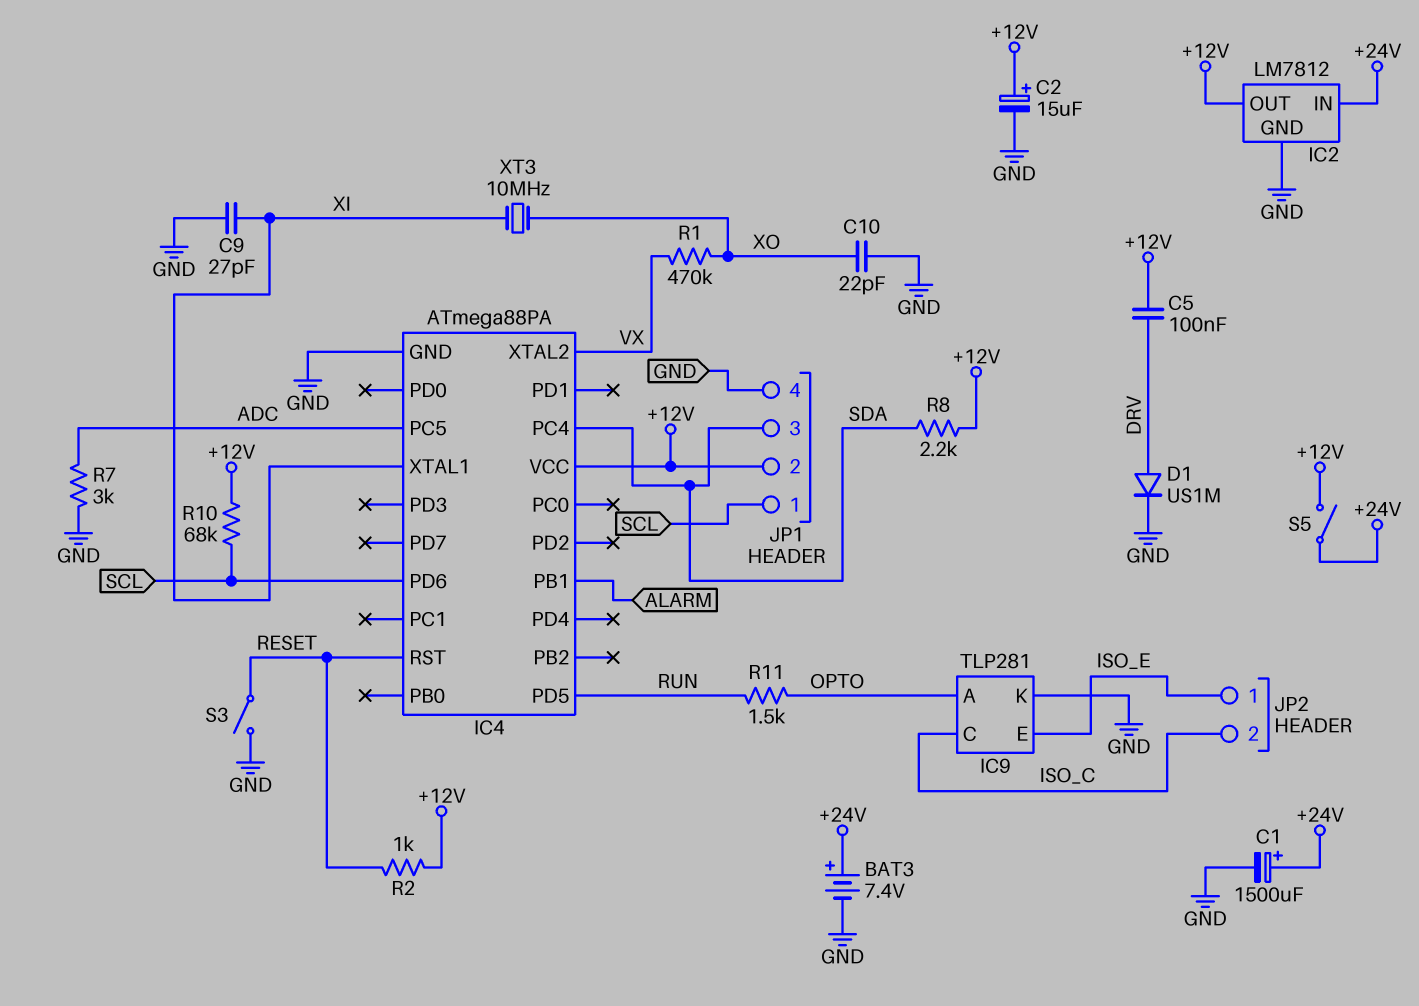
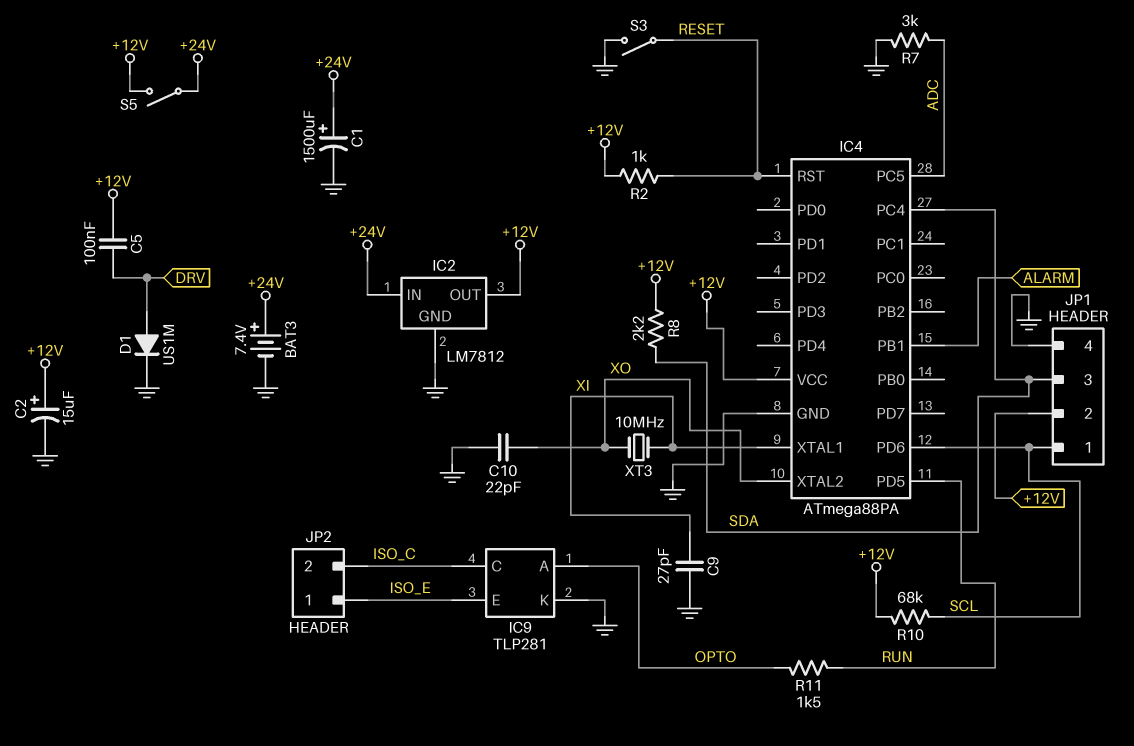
IC4 pin XTAL2: VX -> XO
R1: 470k (VX, XO) -> none

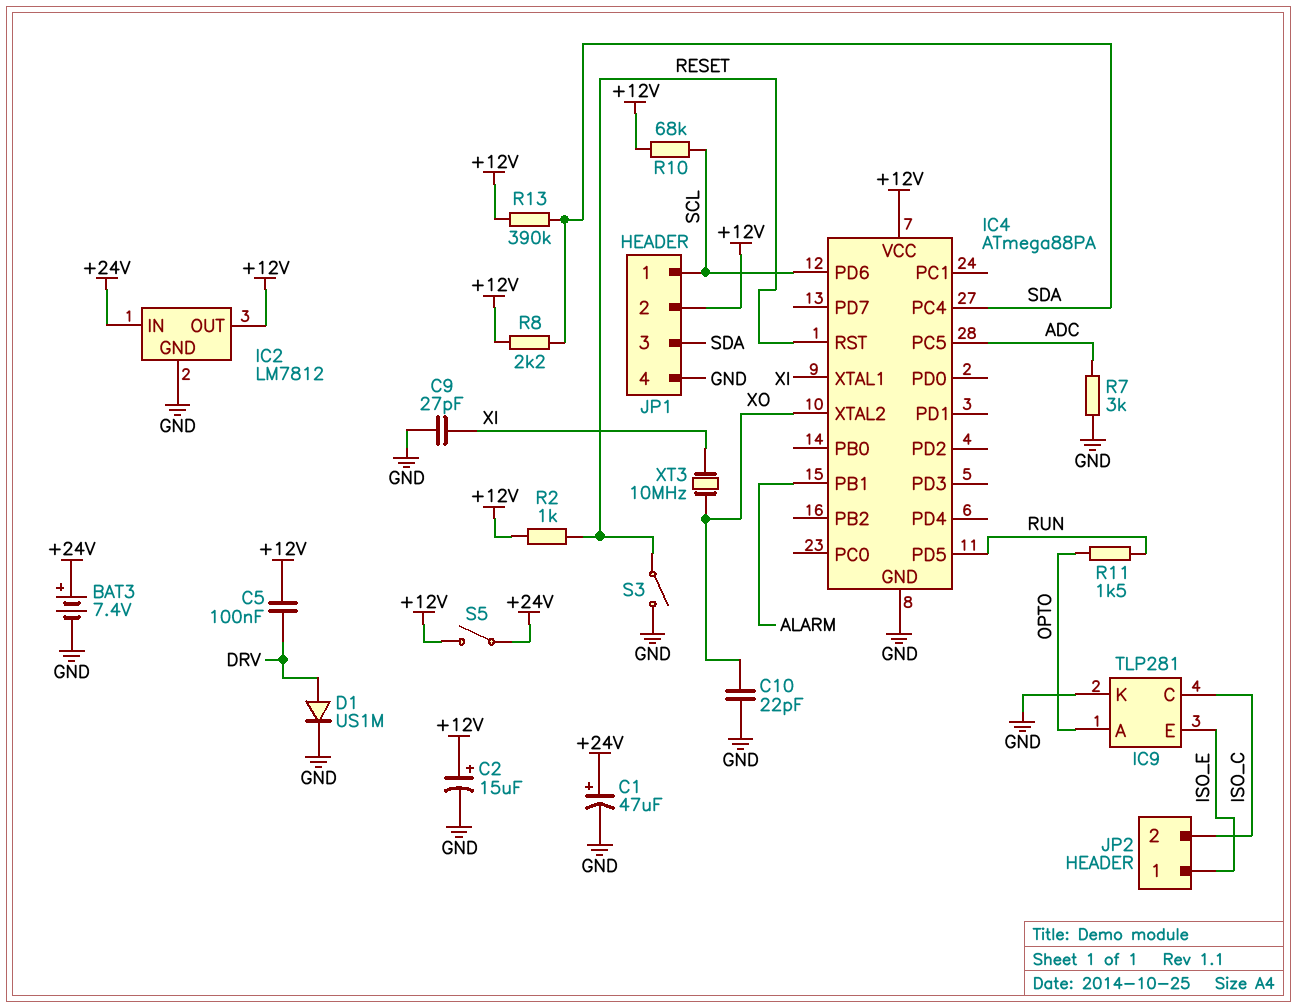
C1: 1500uF (plus +24V, minus GND) -> 47uF (plus +24V, minus GND)
R13: none -> 390k (+12V, SDA)

